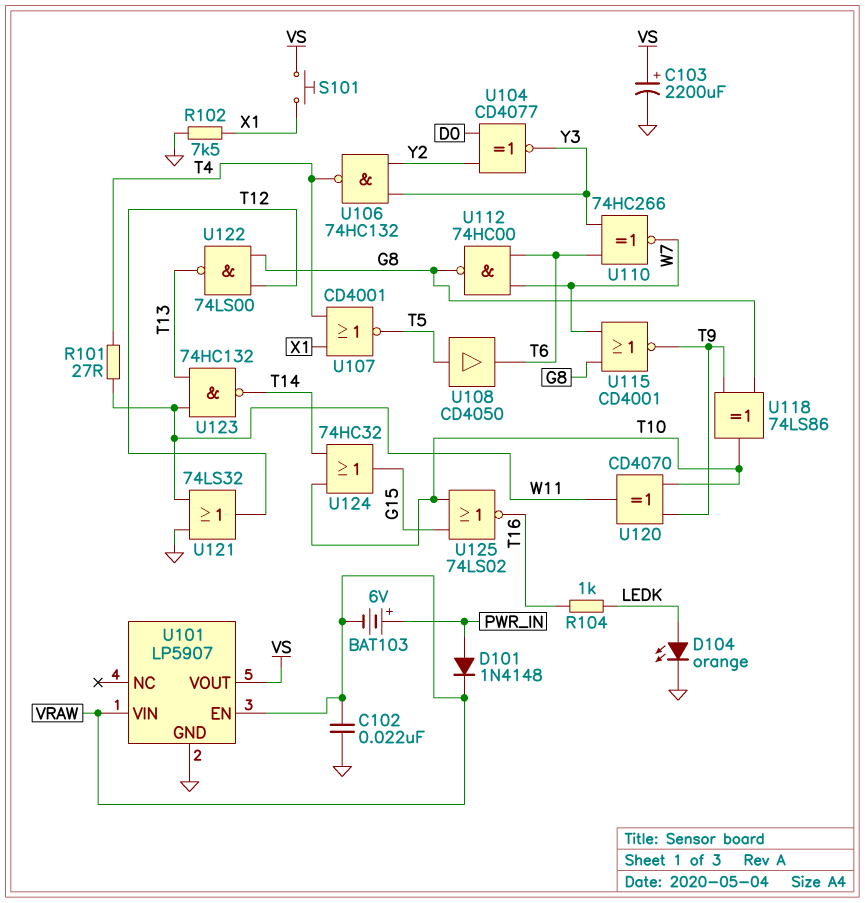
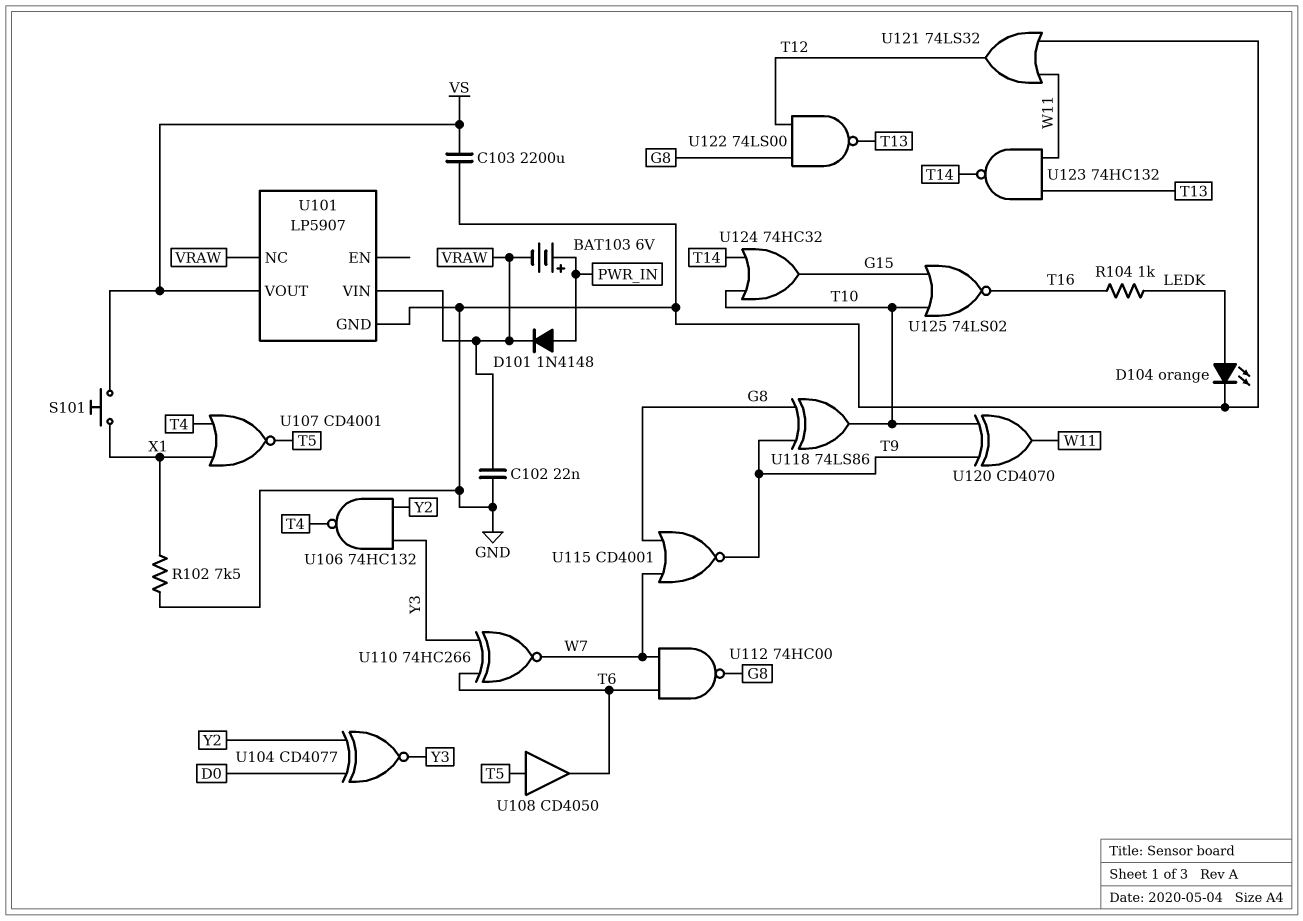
C103: 2200uF (plus VS, minus GND) -> 2200uF (GND, VS)
R101: 27 (T4, W11) -> none
U101 pin EN: VRAW -> none
U101 pin NC: none -> VRAW

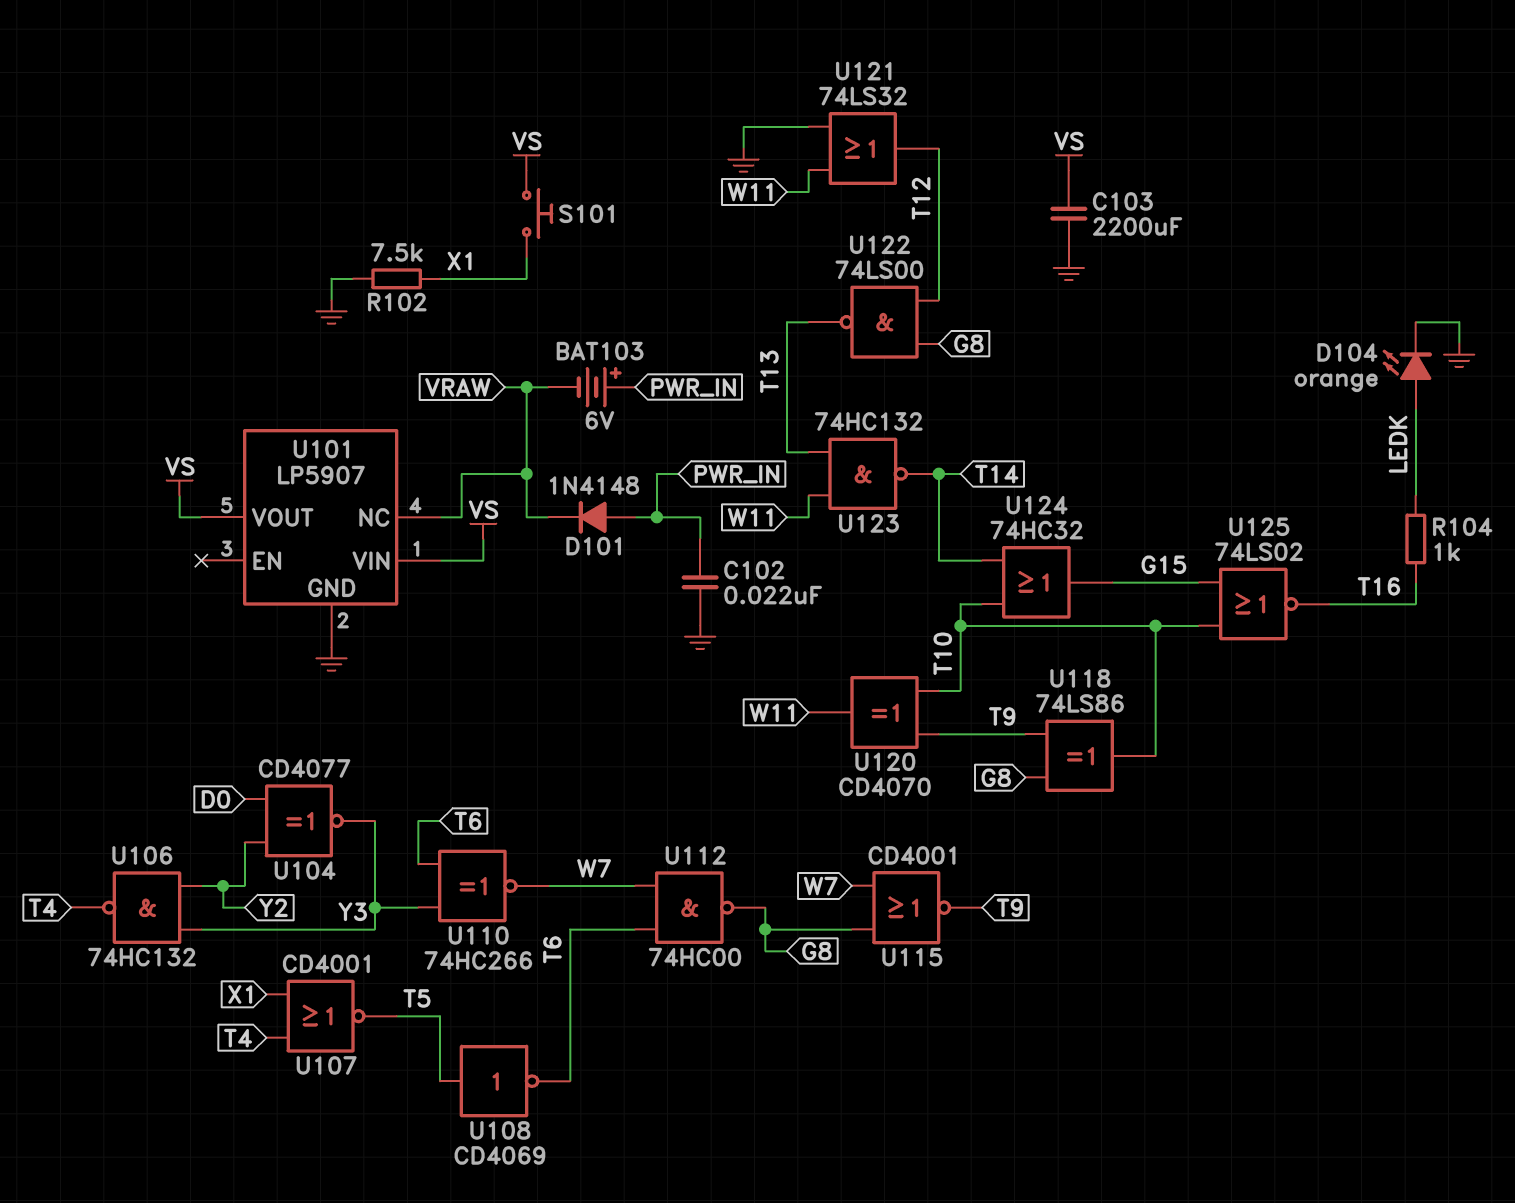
C102: 22nF (GND, VRAW) -> 22nF (GND, PWR_IN)
U101 pin VIN: VRAW -> VS
U108: buffer CD4050 (in T5, out T6) -> NOT CD4069 (in T5, out T6)

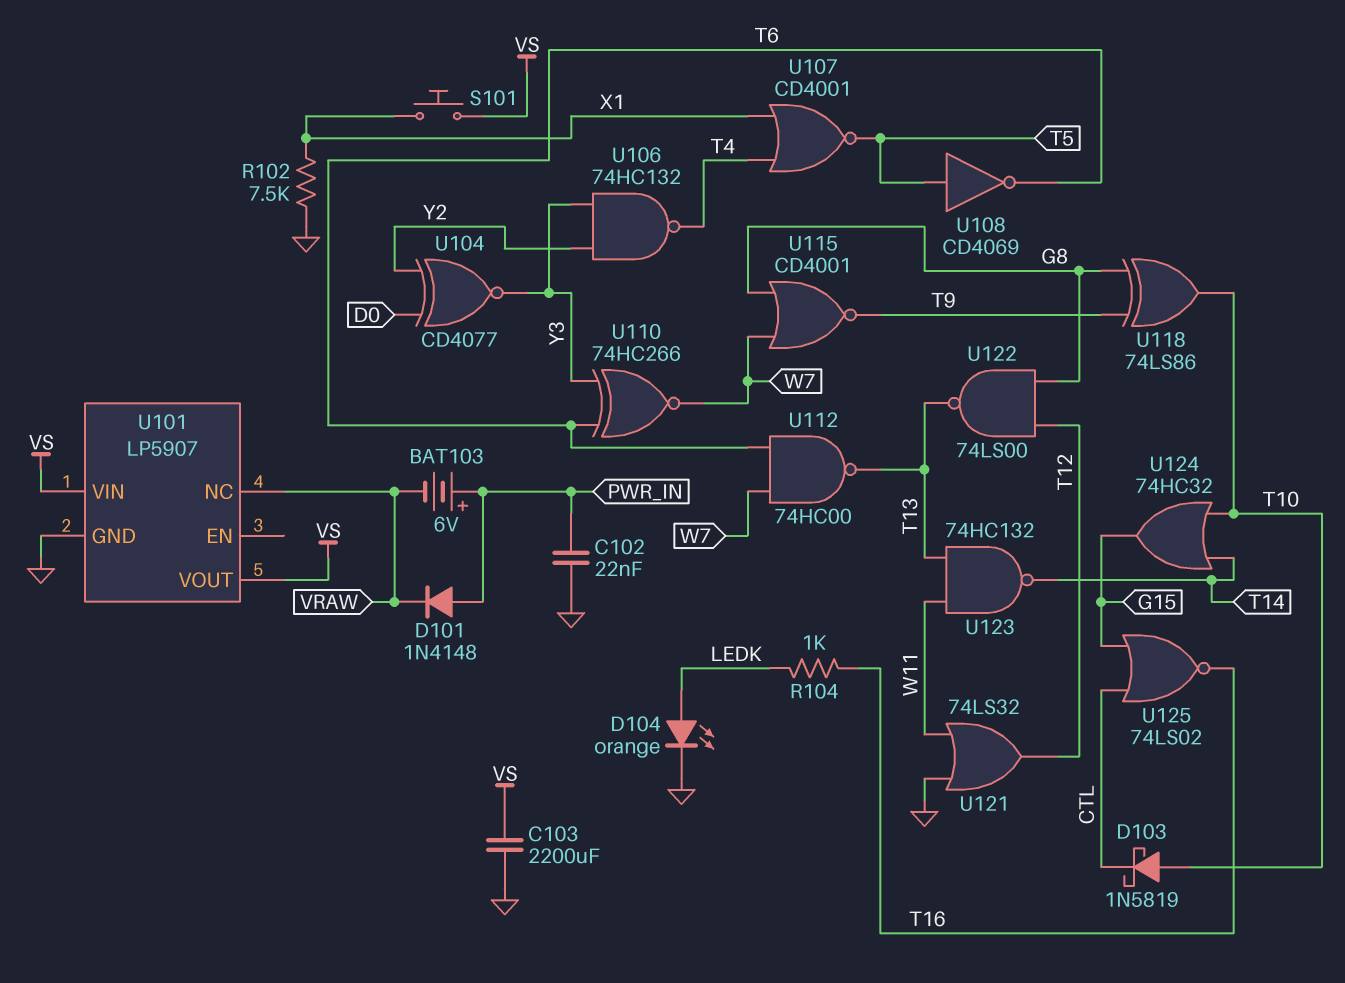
D103: none -> schottky 1N5819 (A T10, K CTL)
U112: NAND 74HC00 (in T6, in W7, out G8) -> NAND 74HC00 (in T6, in W7, out T13)
U120: XOR CD4070 (in T9, in T10, out W11) -> none
U125: NOR 74LS02 (in G15, in T10, out T16) -> NOR 74LS02 (in CTL, in G15, out T16)

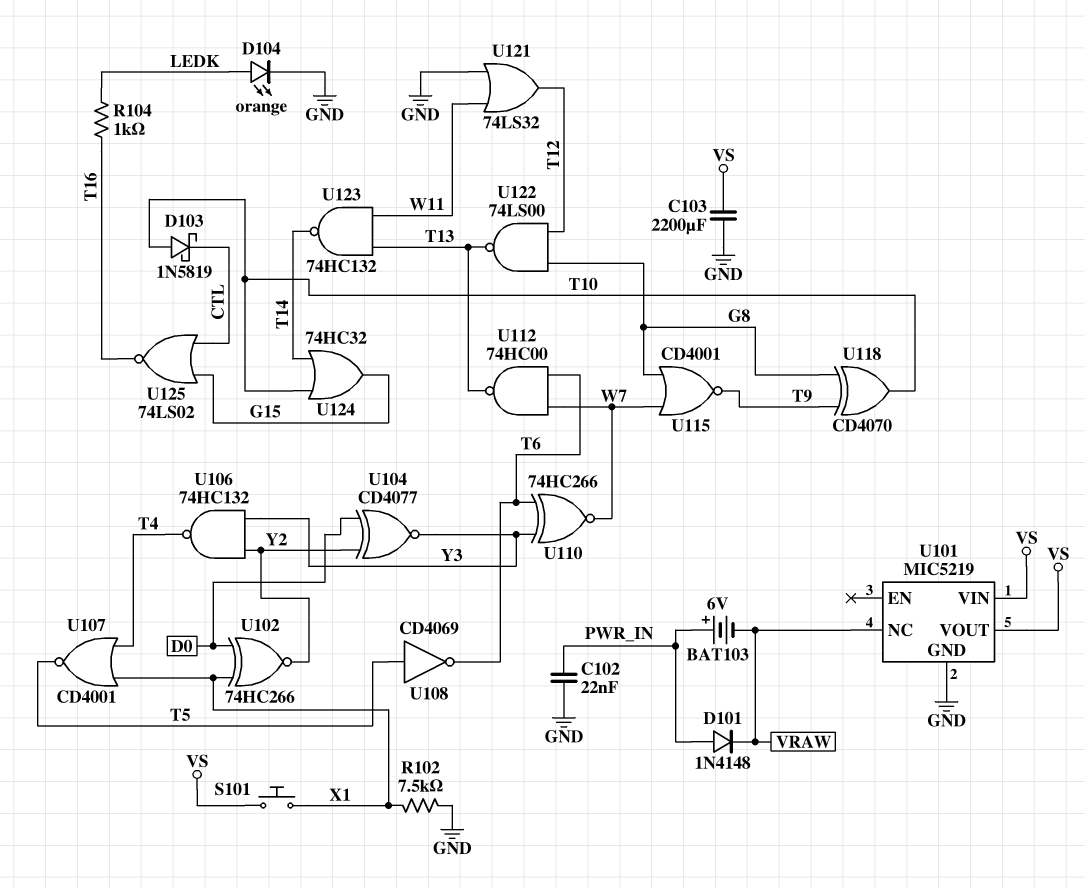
U101: LP5907 -> MIC5219
U102: none -> XNOR 74HC266 (in D0, in X1, out Y2)
U118: XOR 74LS86 (in G8, in T9, out T10) -> XOR CD4070 (in G8, in T9, out T10)

